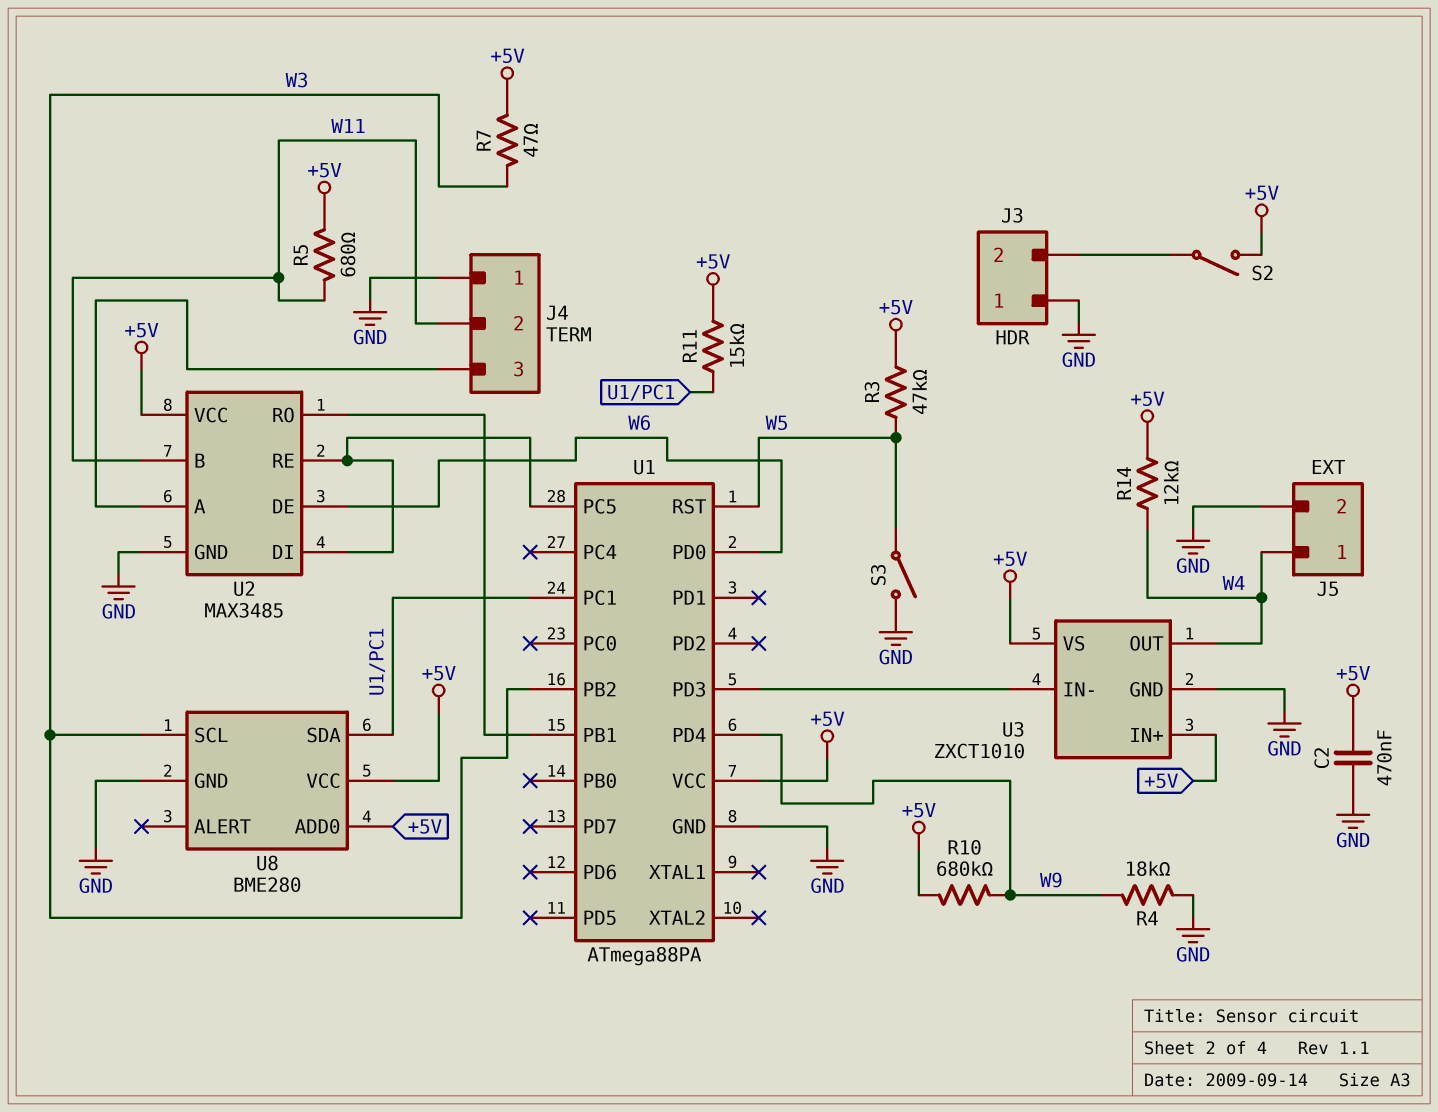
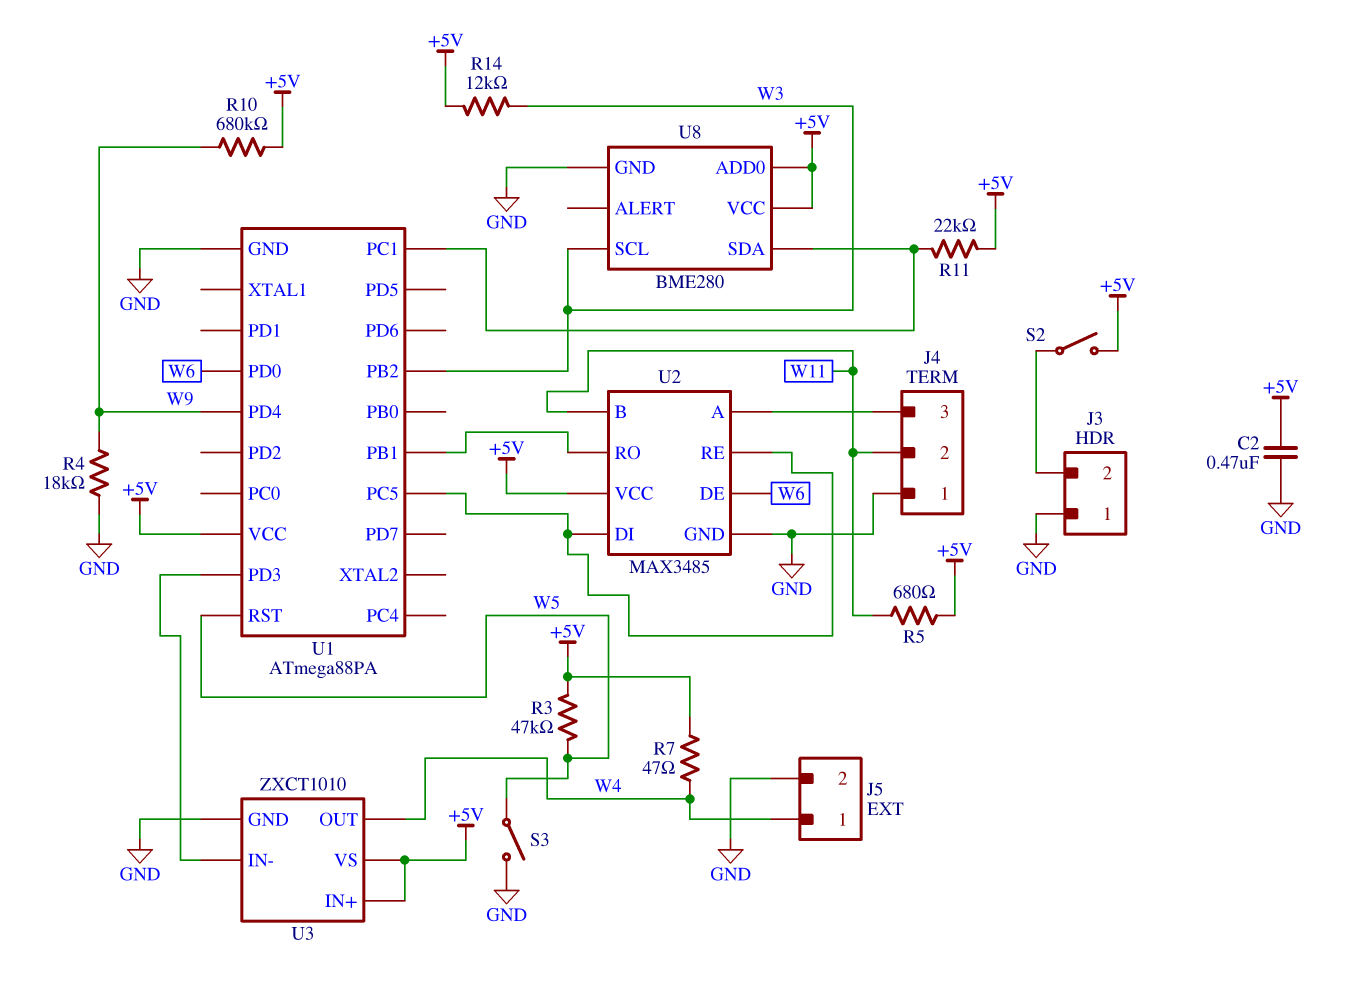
R7: 47 (+5V, W3) -> 47 (+5V, W4)
R11: 15k (+5V, U1/PC1) -> 22k (+5V, U1/PC1)
R14: 12k (+5V, W4) -> 12k (+5V, W3)

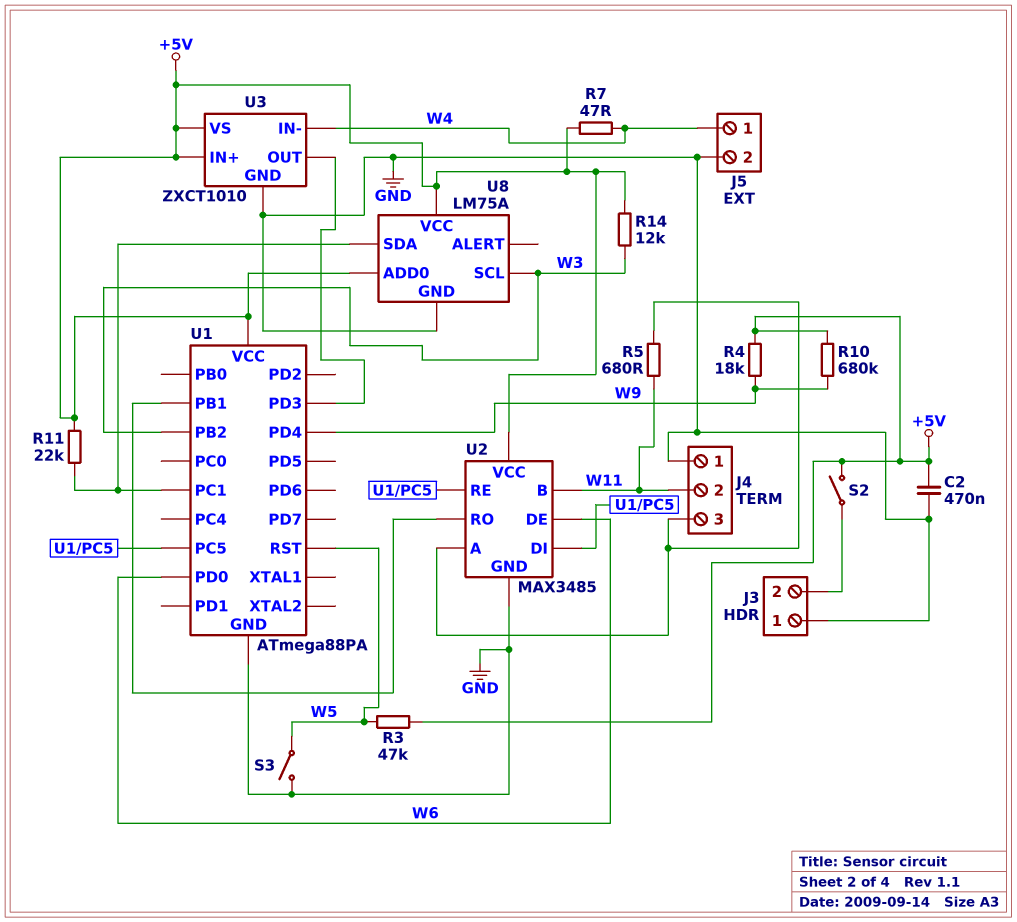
R4: 18k (GND, W9) -> 18k (+5V, W9)
R5: 680 (+5V, W11) -> 680 (J4/3, W11)
U3 pin IN-: U1/PD3 -> W4
U3 pin OUT: W4 -> U1/PD3
U8: BME280 -> LM75A

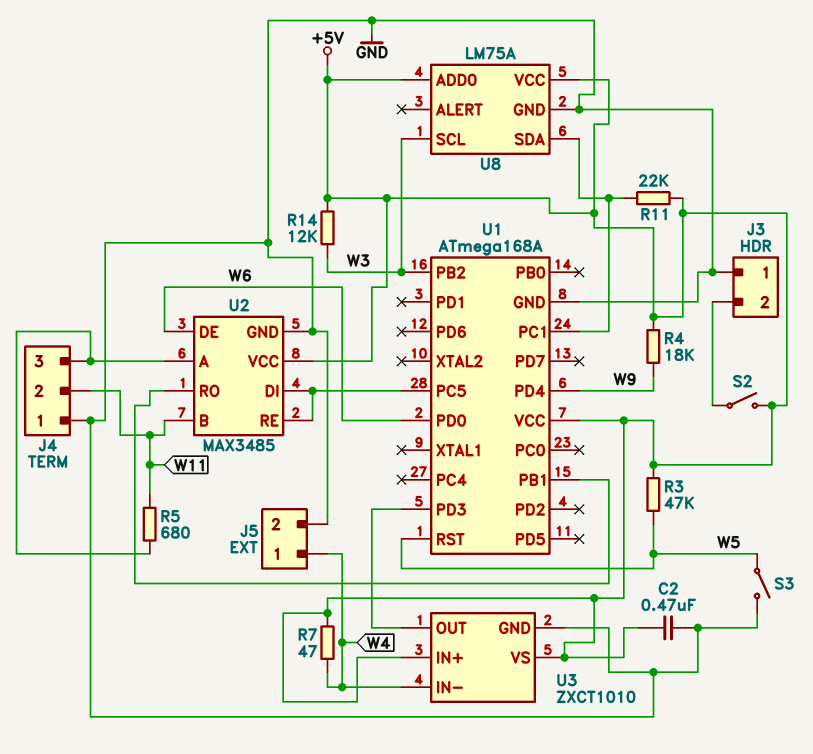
R10: 680k (+5V, W9) -> none
U1: ATmega88PA -> ATmega168A

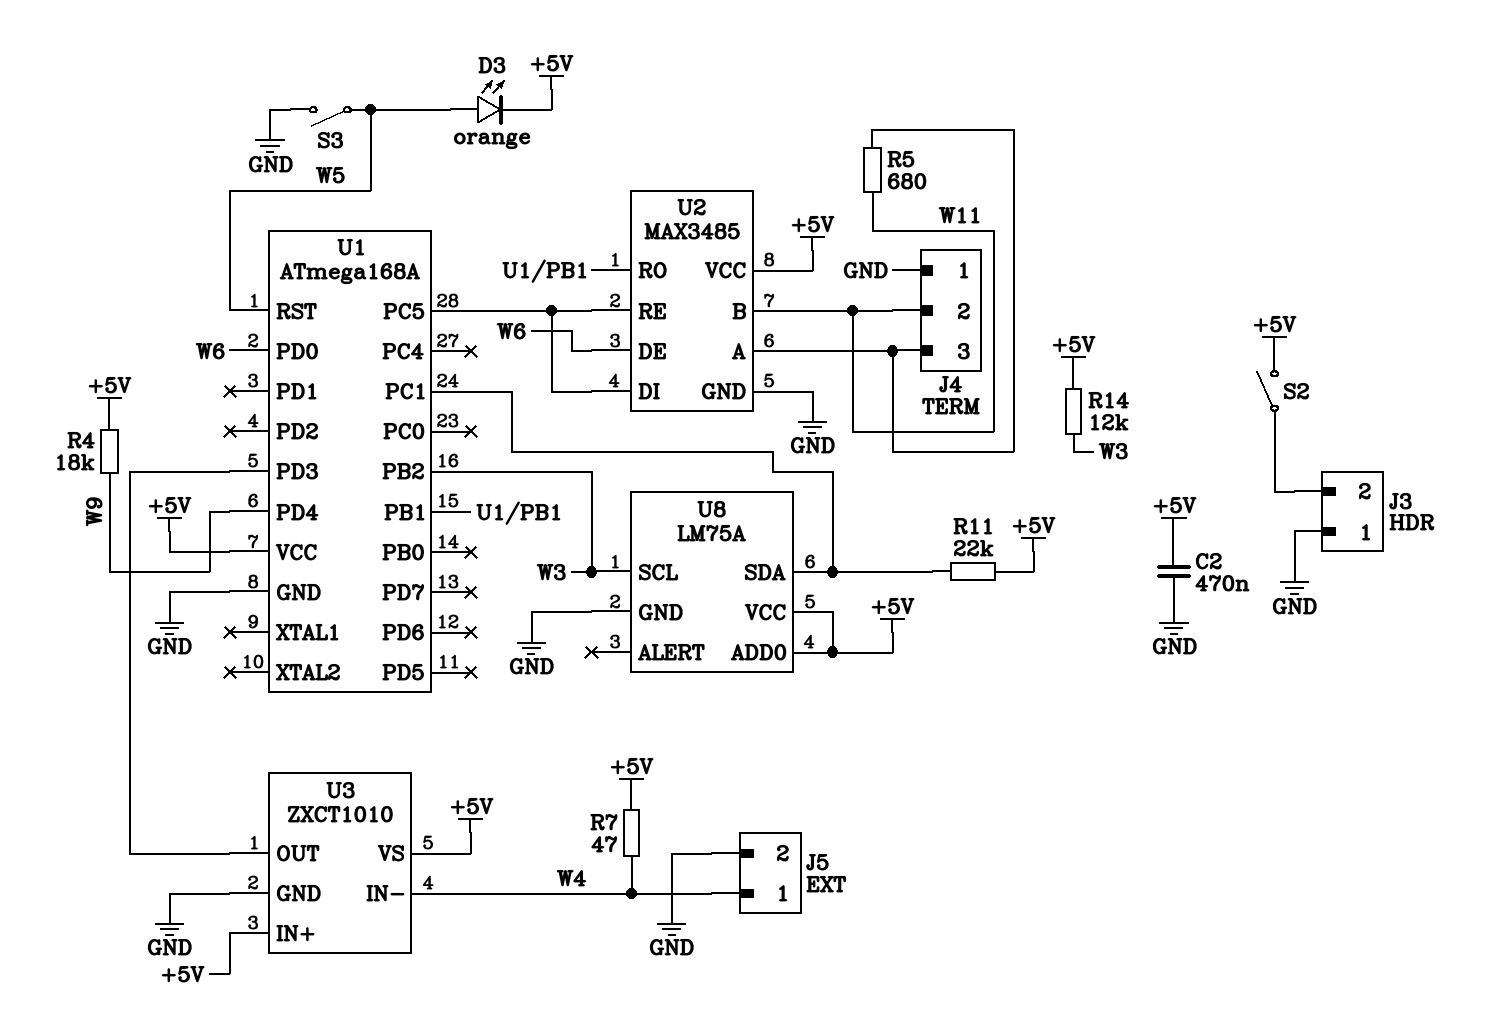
D3: none -> LED orange (A W5, K +5V)
R3: 47k (+5V, W5) -> none

